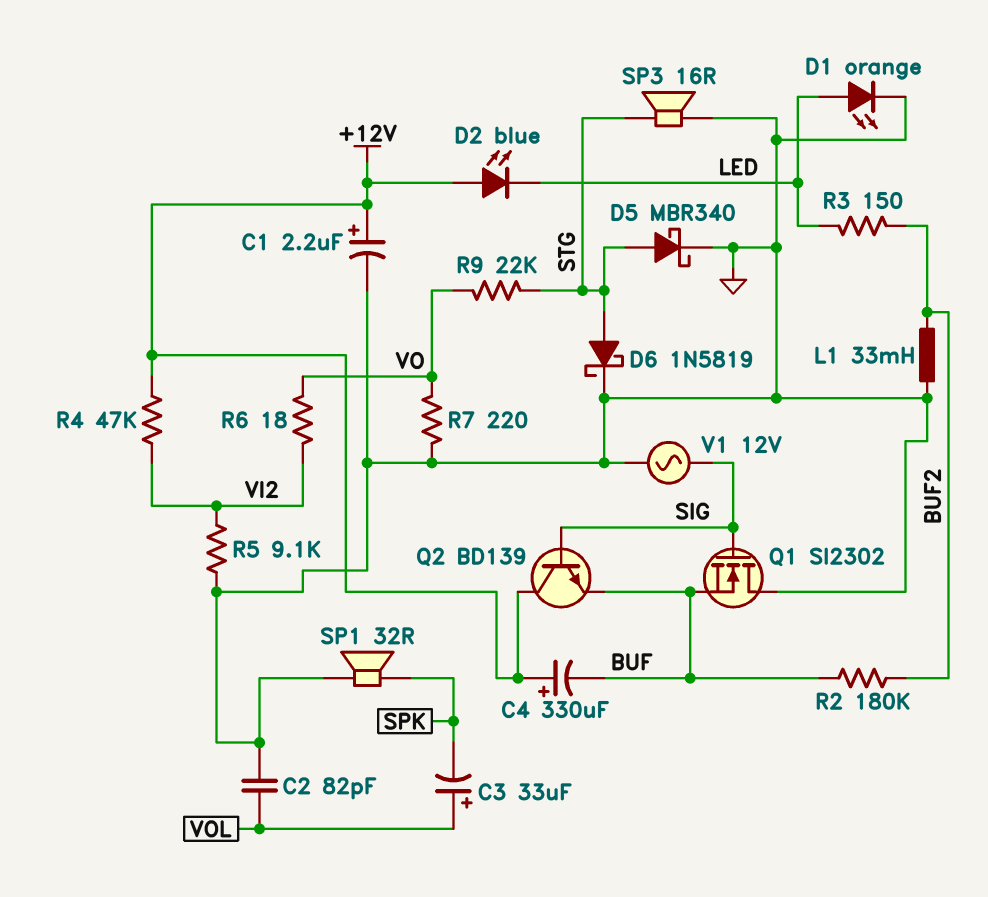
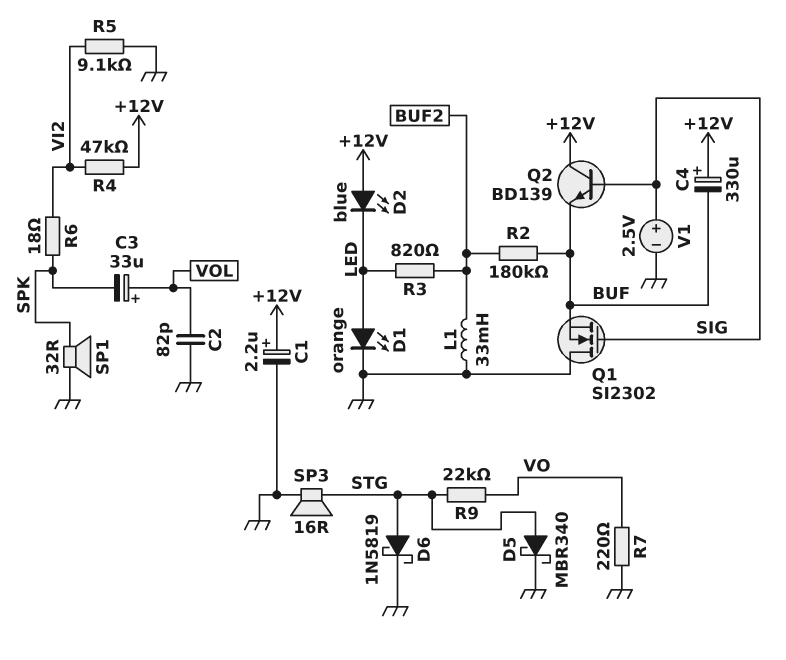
R3: 150 (BUF2, LED) -> 820 (BUF2, LED)
R6: 18 (VI2, VO) -> 18 (SPK, VI2)
V1: AC 12V (GND, SIG) -> 2.5V (plus SIG, minus GND)

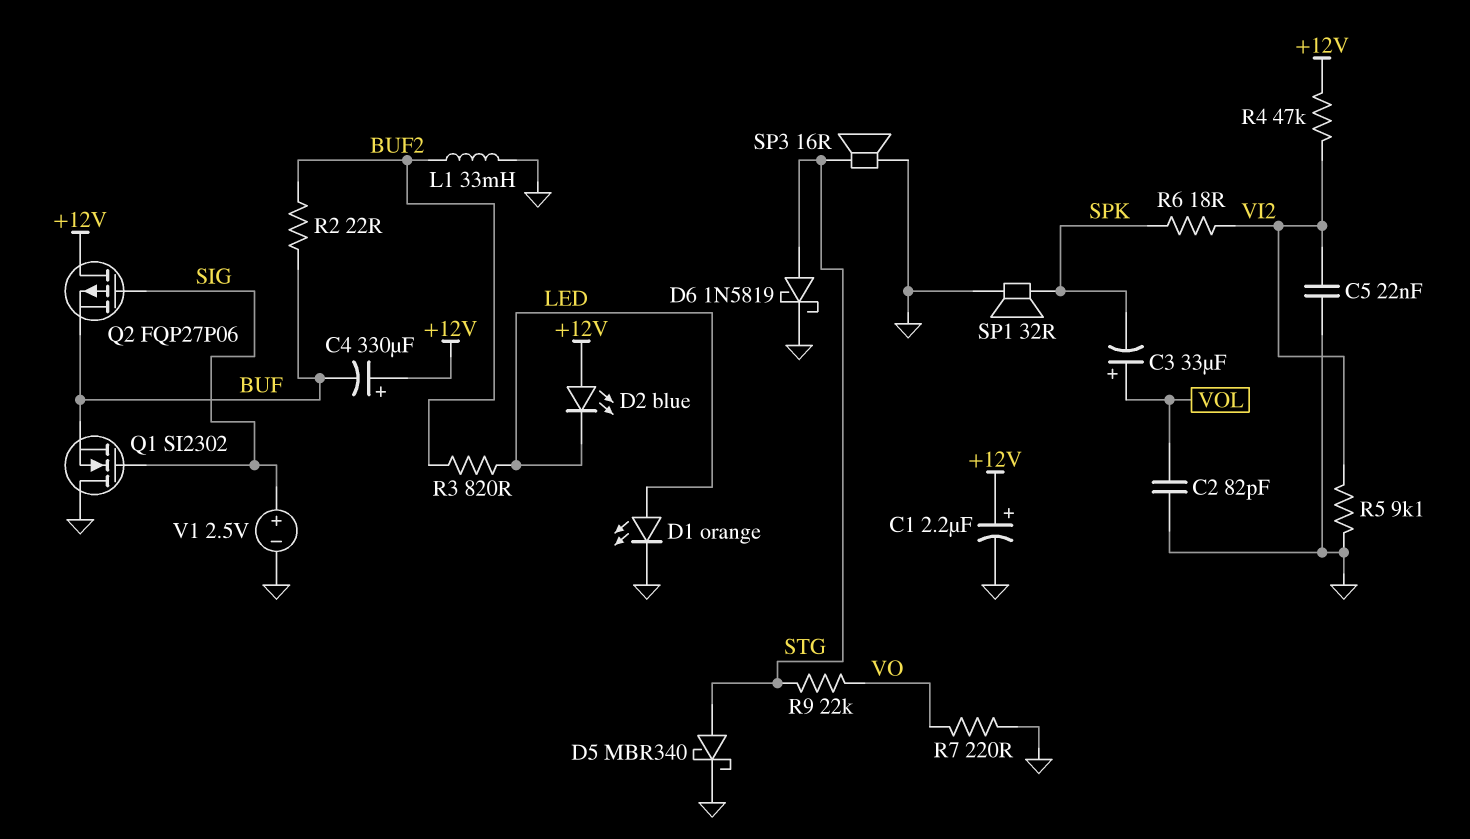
C5: none -> 22nF (GND, VI2)
Q2: NPN BD139 (B SIG, C +12V, E BUF) -> PMOS FQP27P06 (G SIG, D +12V, S BUF)
R2: 180k (BUF, BUF2) -> 22 (BUF, BUF2)

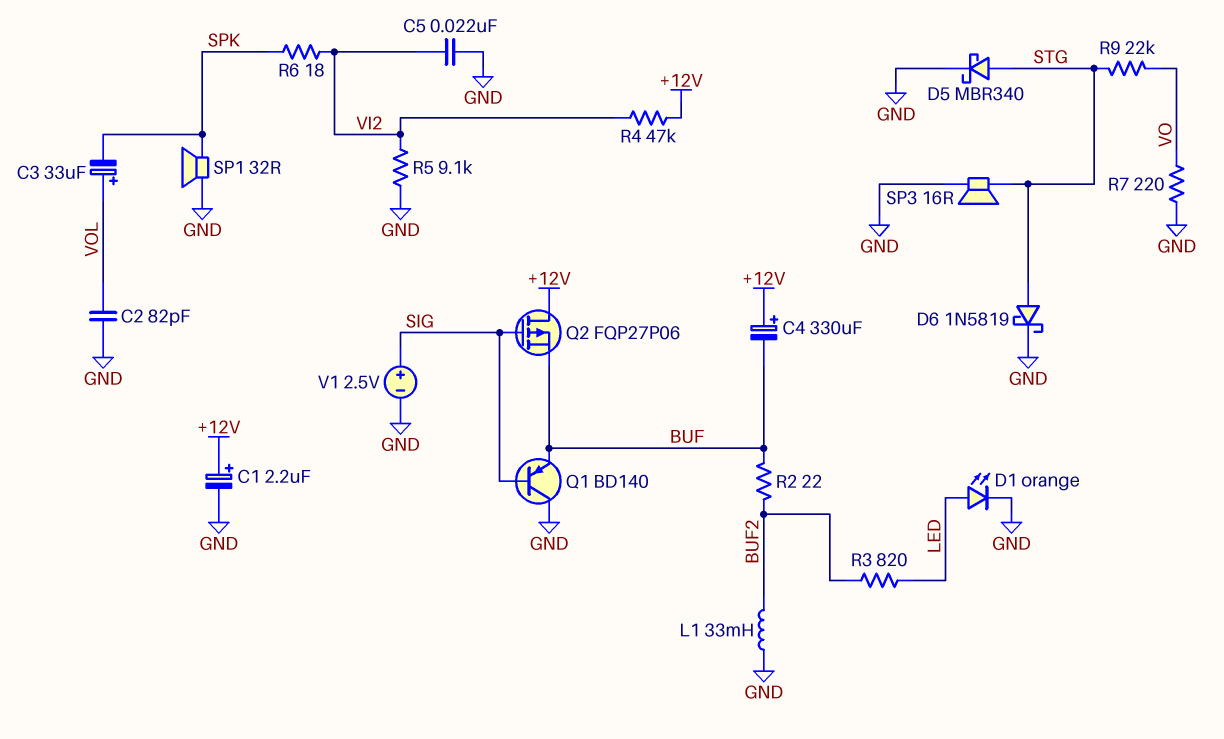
D2: LED blue (A +12V, K LED) -> none
Q1: NMOS SI2302 (G SIG, D GND, S BUF) -> PNP BD140 (B SIG, C GND, E BUF)

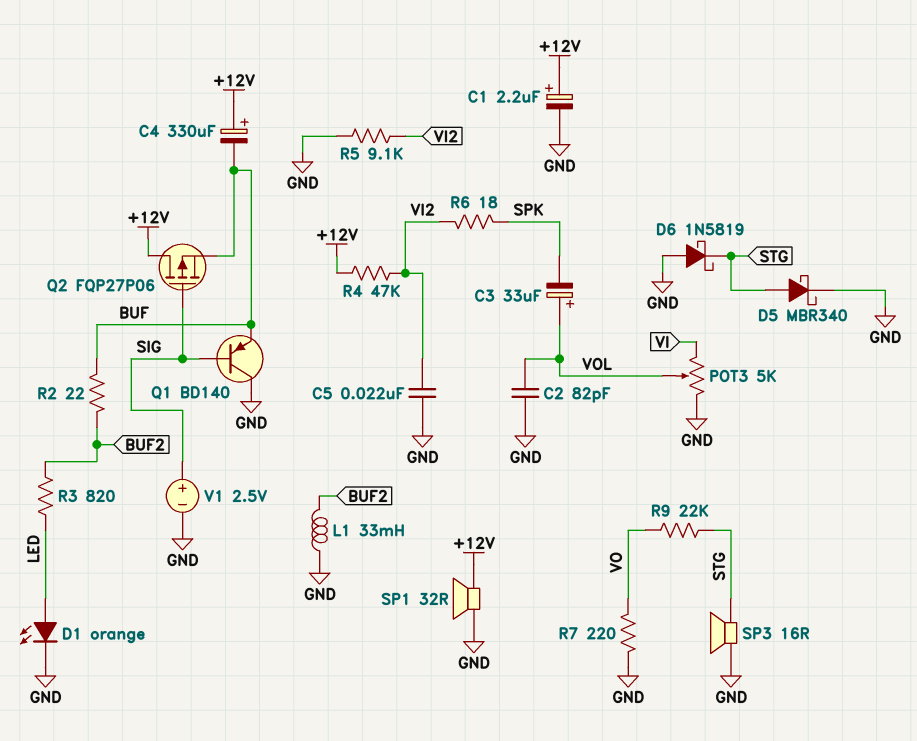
D6: schottky 1N5819 (A STG, K GND) -> schottky 1N5819 (A GND, K STG)
POT3: none -> 5k (GND, VI, wiper VOL)
SP1: speaker 32R (GND, SPK) -> speaker 32R (+12V, GND)

